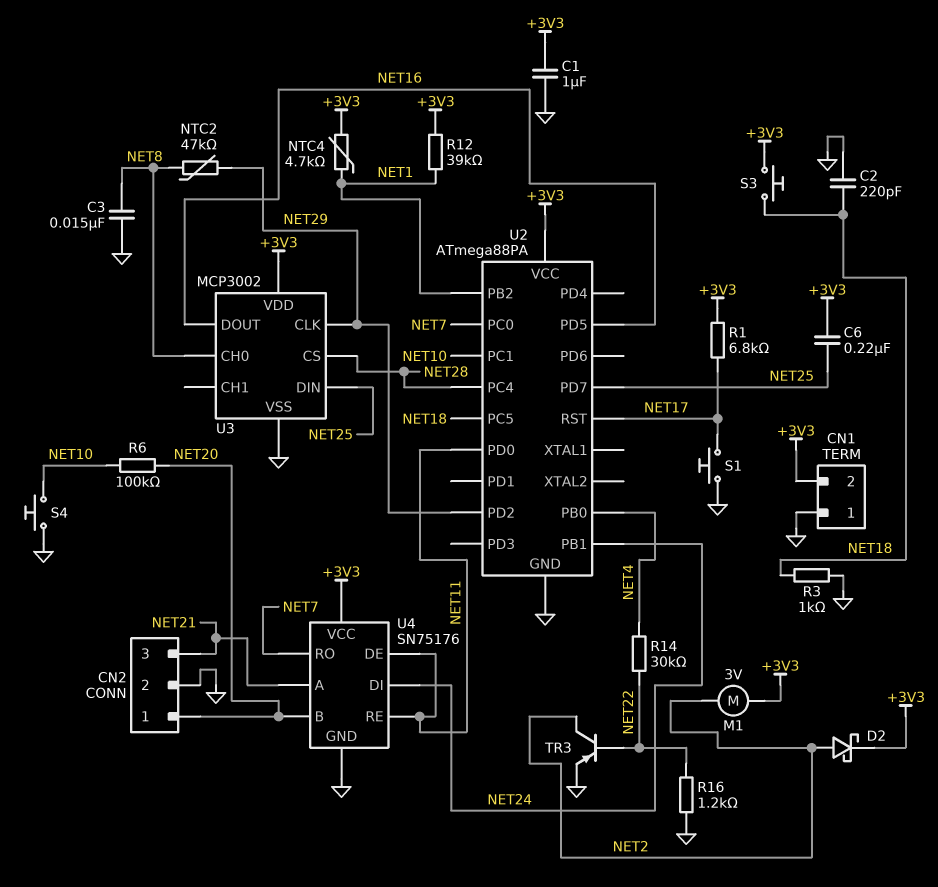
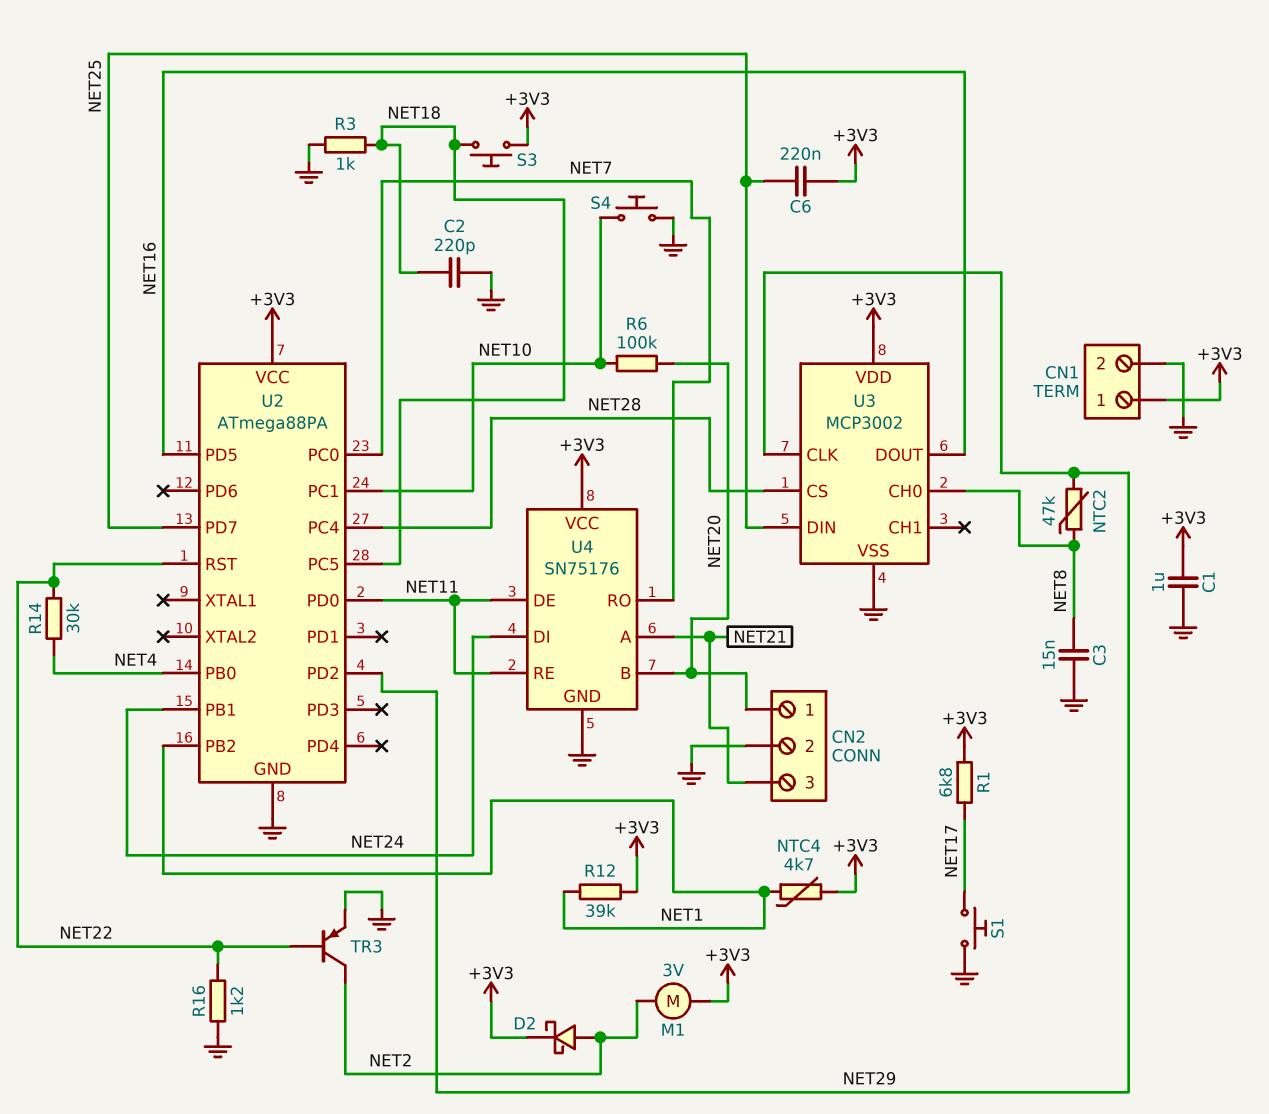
CN1 pin 1: GND -> +3V3
CN1 pin 2: +3V3 -> GND
U2 pin RST: NET17 -> NET22

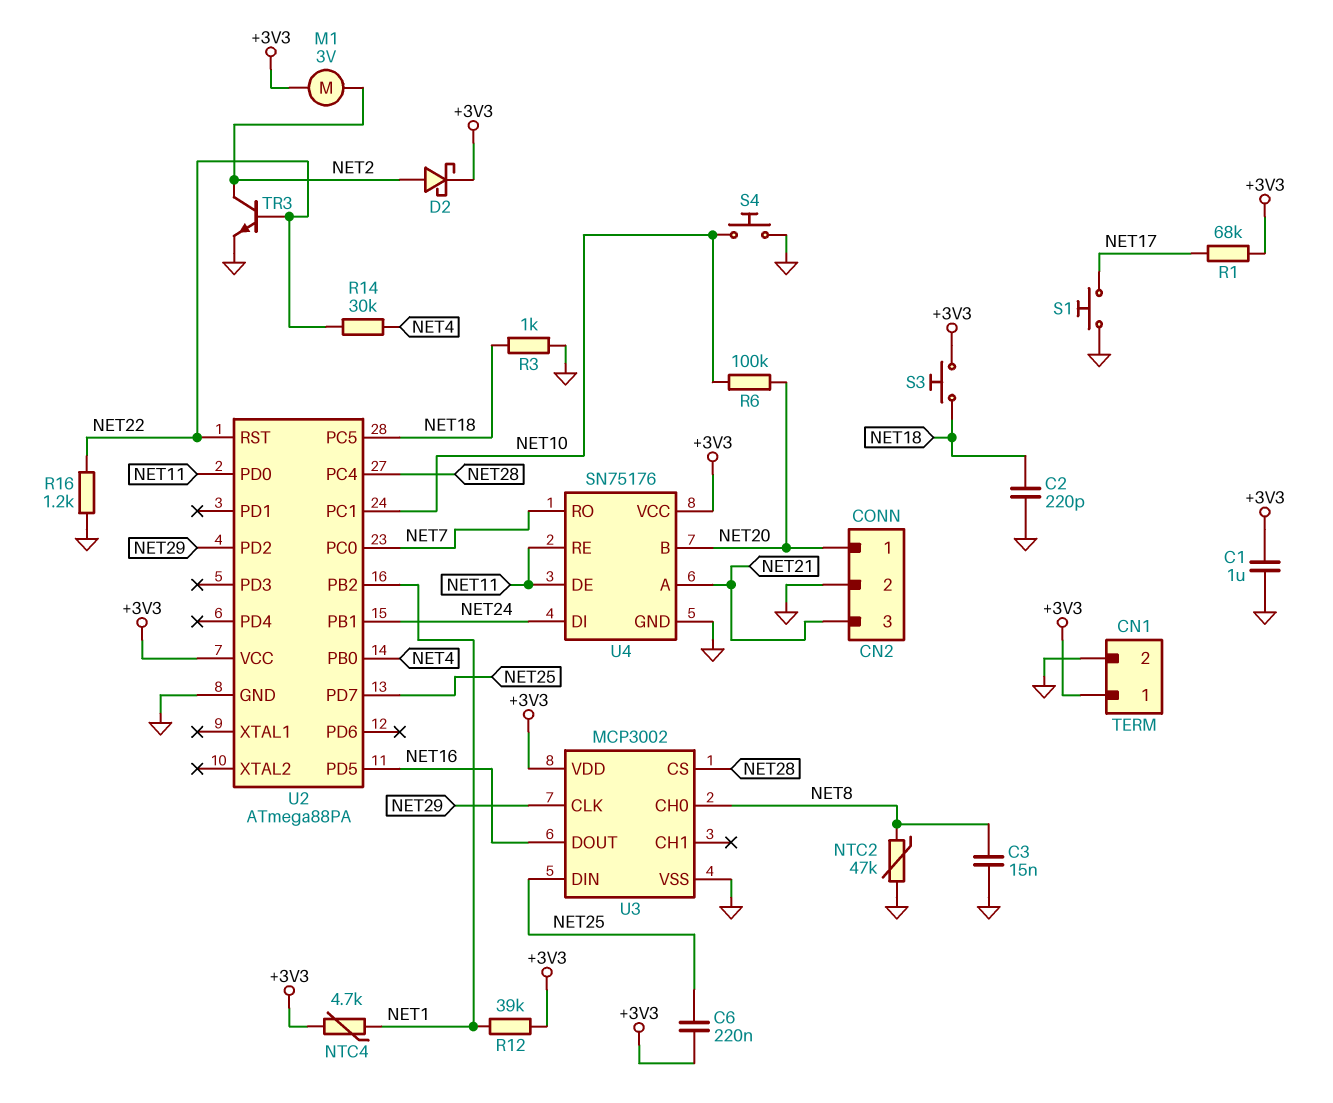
NTC2: 47k (NET8, NET29) -> 47k (GND, NET8)
R1: 6.8k (+3V3, NET17) -> 68k (+3V3, NET17)
TR3: PNP (B NET22, C NET2, E GND) -> NPN (B NET22, C NET2, E GND)

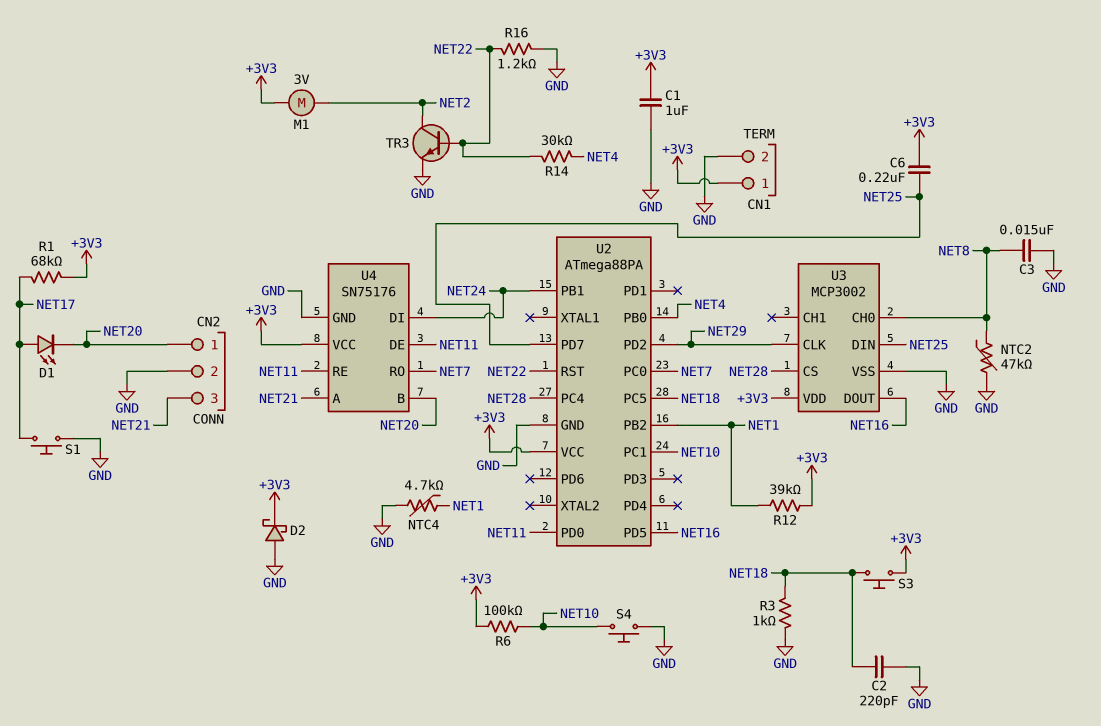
D1: none -> LED (A NET17, K NET20)
D2: schottky (A NET2, K +3V3) -> schottky (A GND, K +3V3)
NTC4: 4.7k (+3V3, NET1) -> 4.7k (GND, NET1)
R6: 100k (NET10, NET20) -> 100k (+3V3, NET10)

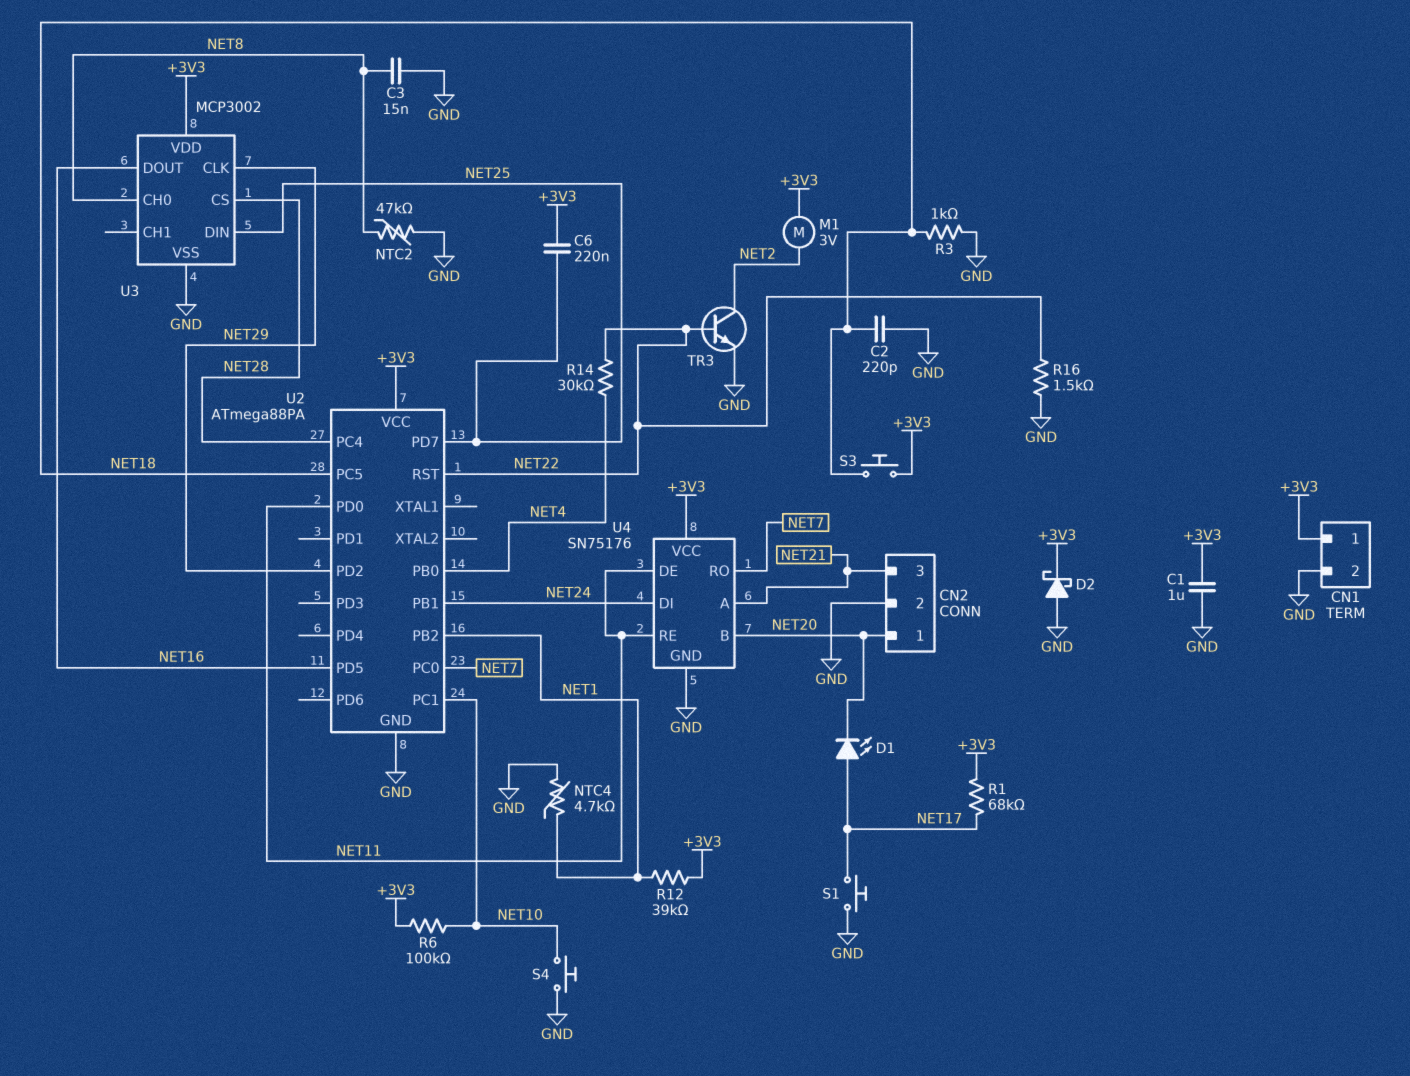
R16: 1.2k (GND, NET22) -> 1.5k (GND, NET22)

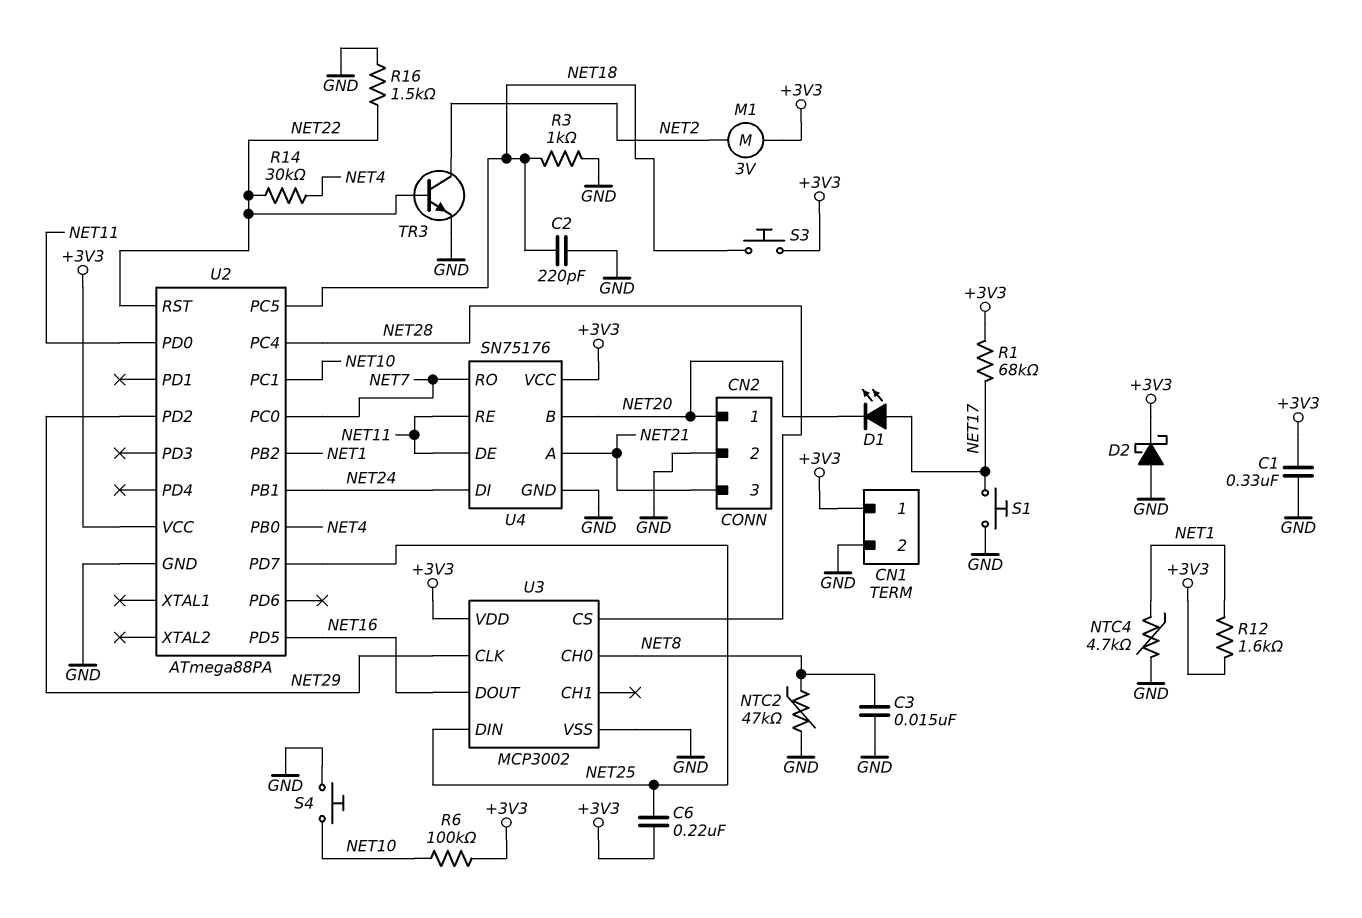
C1: 1uF (+3V3, GND) -> 330nF (+3V3, GND)
R12: 39k (+3V3, NET1) -> 1.6k (+3V3, NET1)

